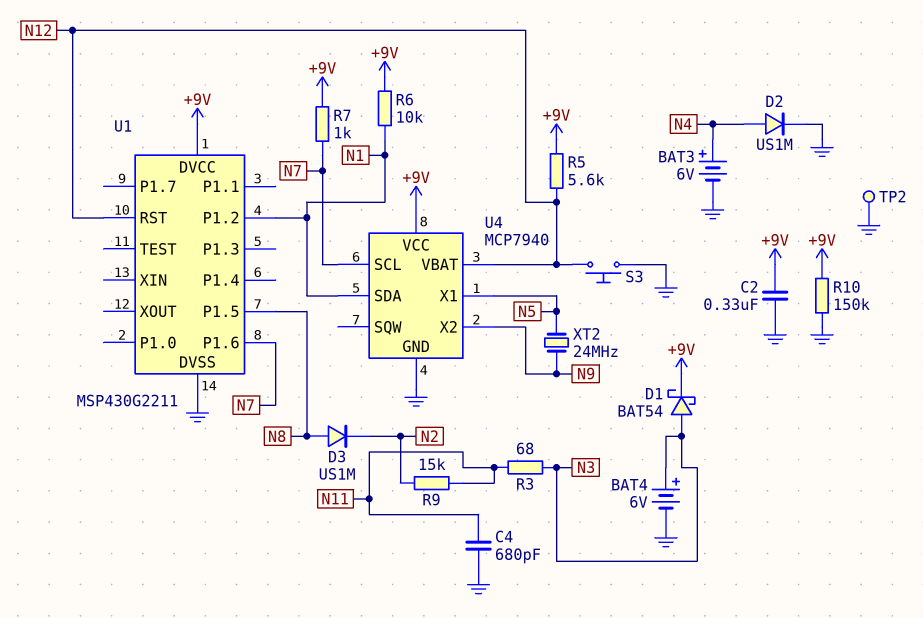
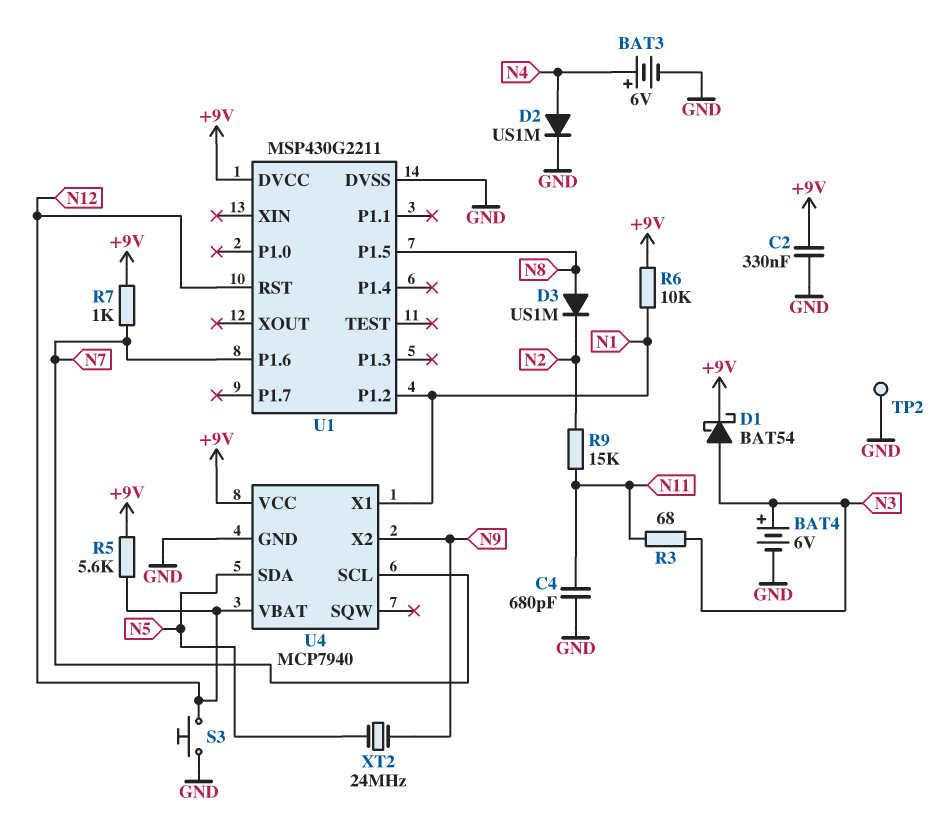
R10: 150k (+9V, GND) -> none
U4 pin SDA: N1 -> N5
U4 pin X1: N5 -> N1

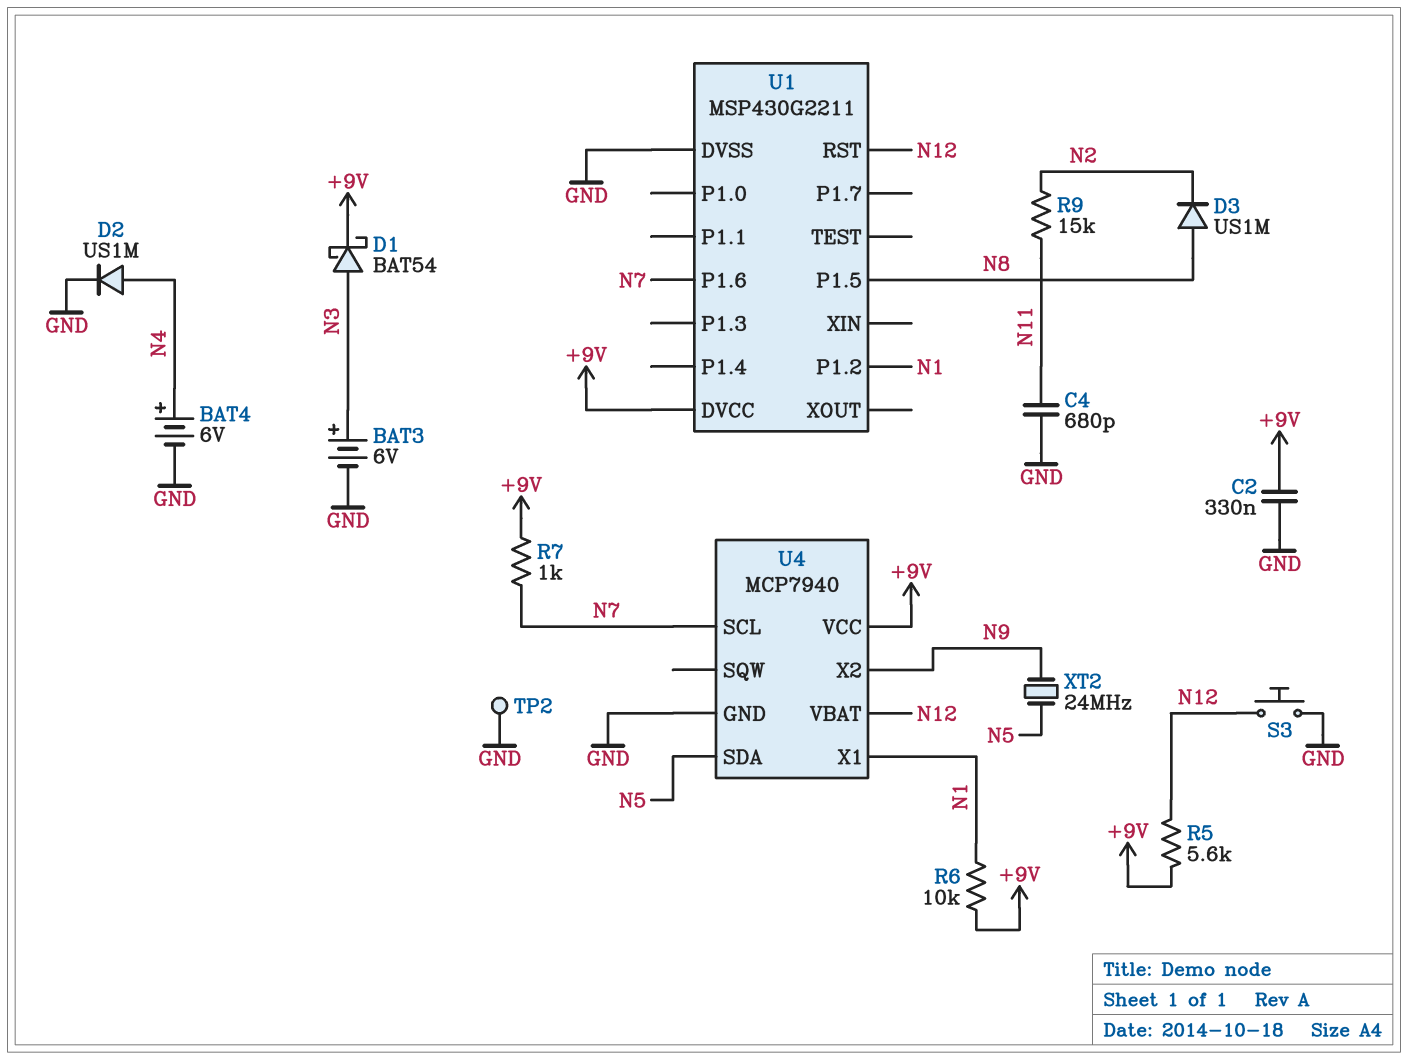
BAT3: 6V (plus N4, minus GND) -> 6V (plus N3, minus GND)
BAT4: 6V (plus N3, minus GND) -> 6V (plus N4, minus GND)
R3: 68 (N3, N11) -> none

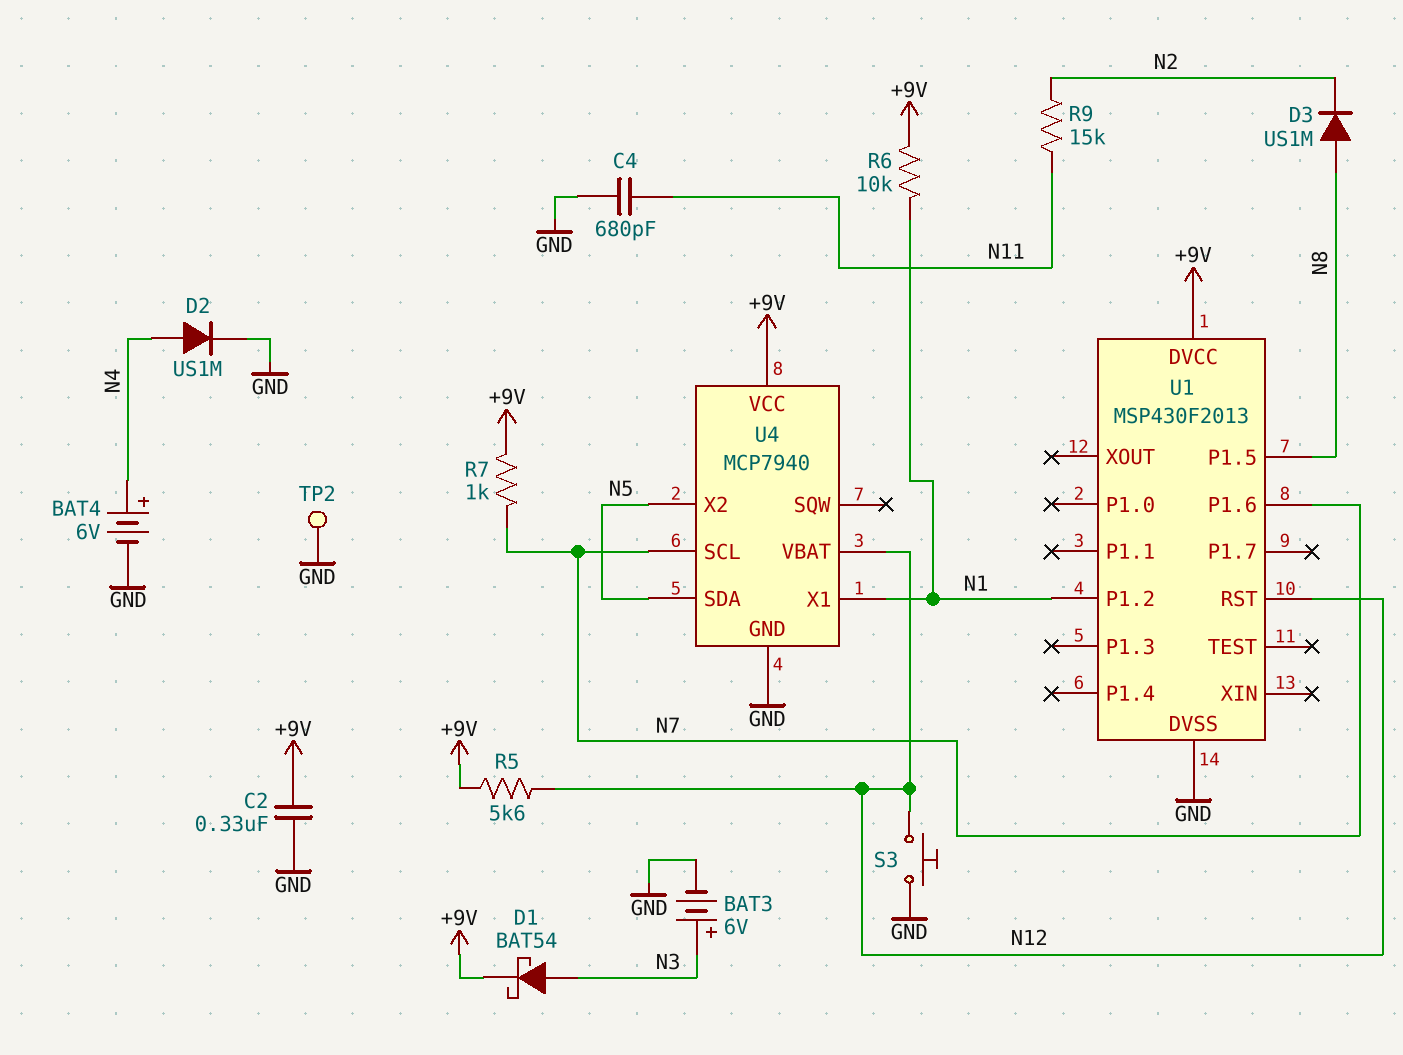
U1: MSP430G2211 -> MSP430F2013
U4 pin X2: N9 -> N5
XT2: 24MHz (N5, N9) -> none

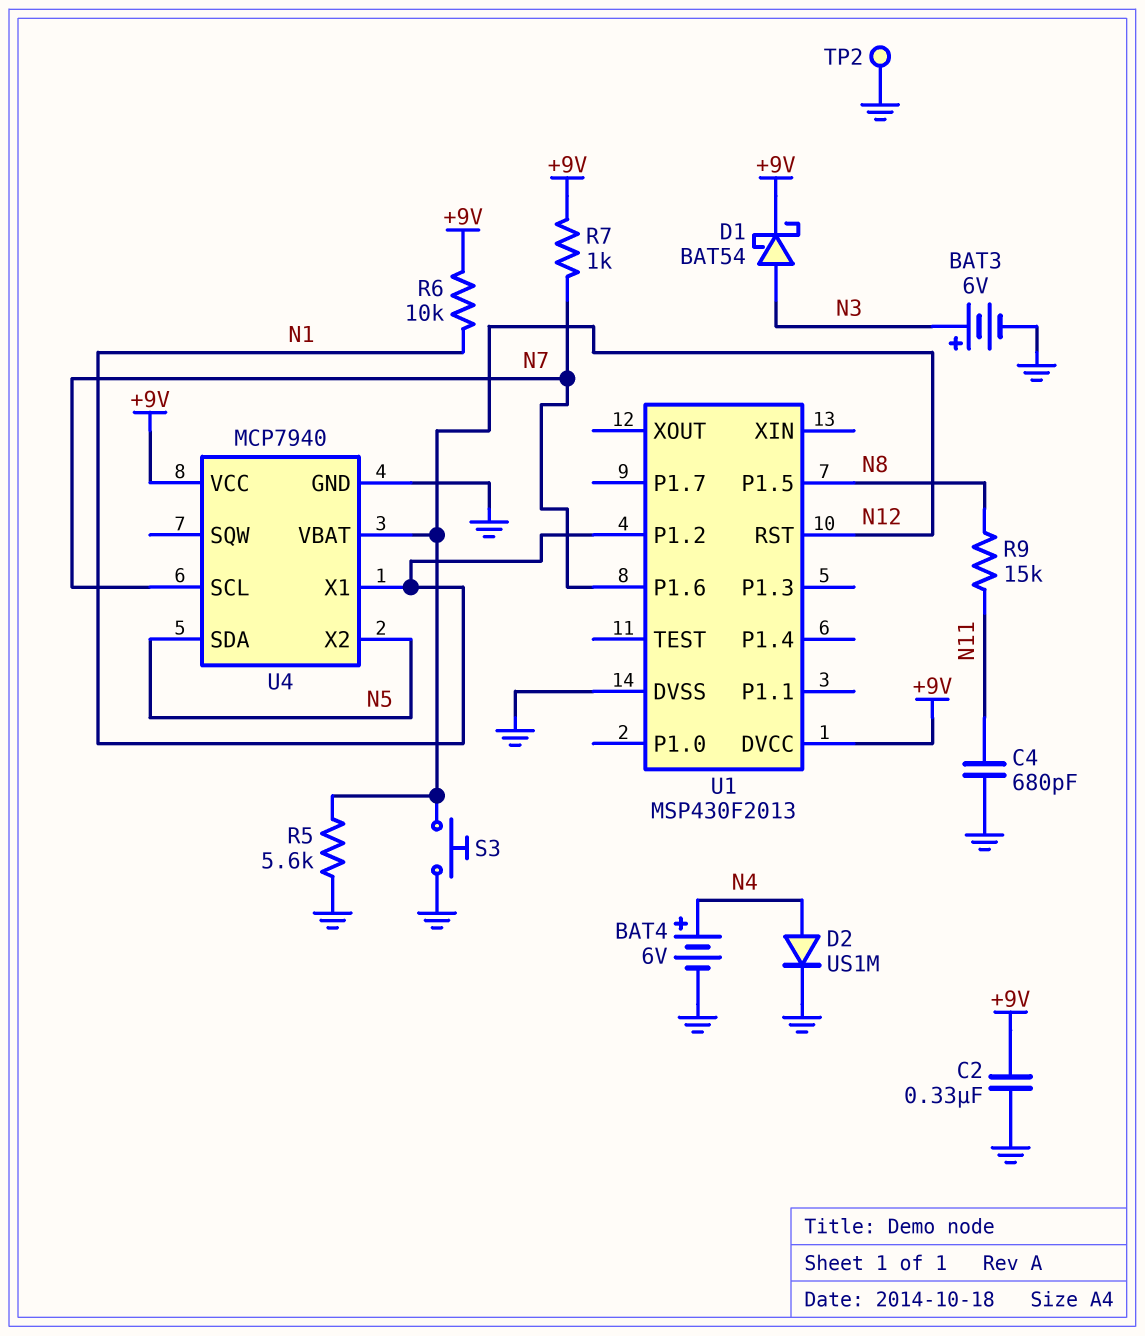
D3: diode US1M (A N8, K N2) -> none
R5: 5.6k (+9V, N12) -> 5.6k (GND, N12)
R9: 15k (N2, N11) -> 15k (N8, N11)

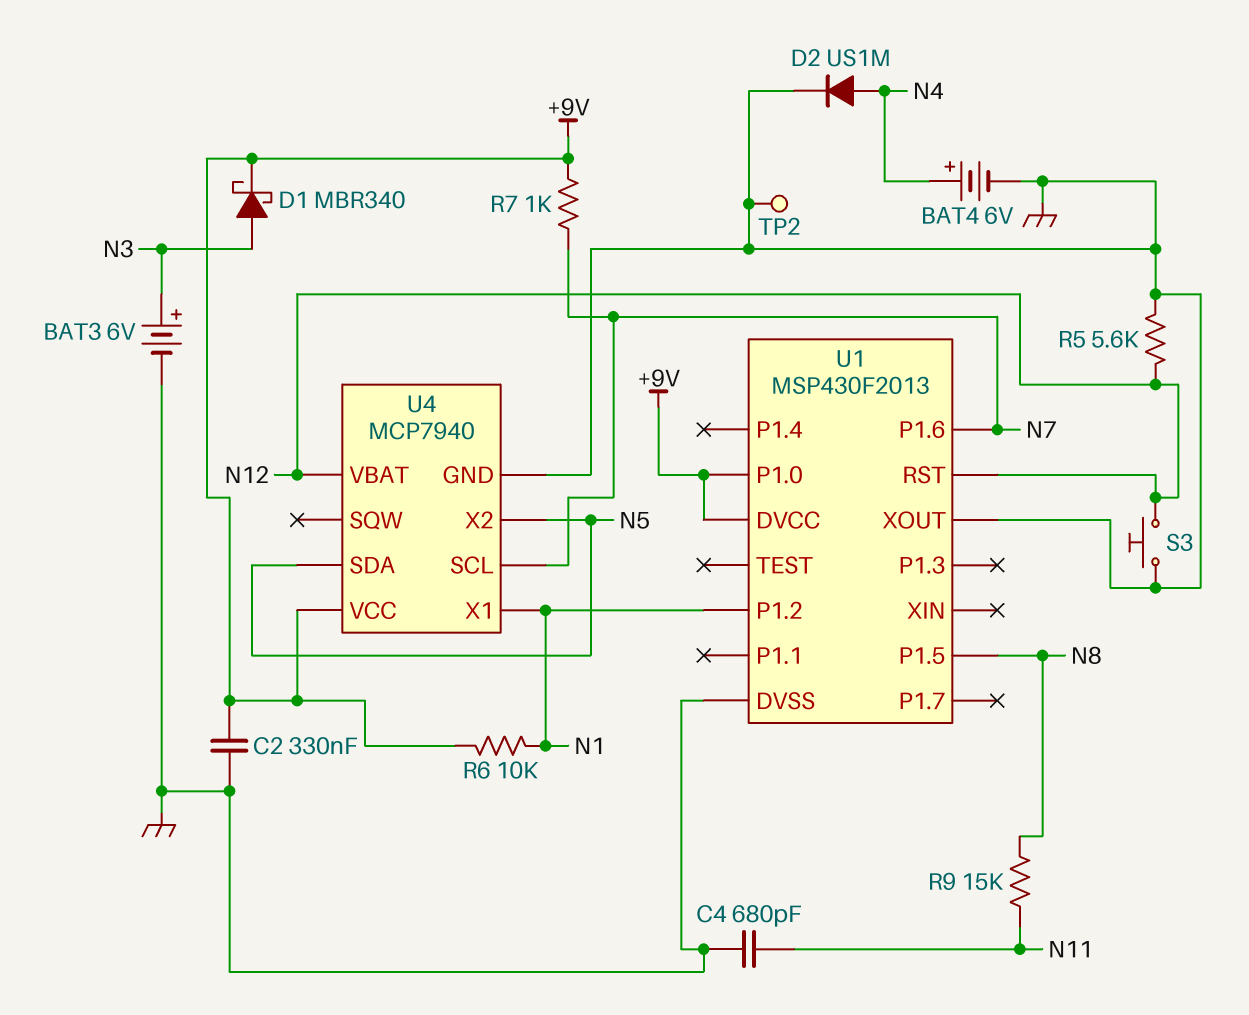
D1: schottky BAT54 (A N3, K +9V) -> schottky MBR340 (A N3, K +9V)
U1 pin P1.0: none -> +9V
U1 pin XOUT: none -> GND

